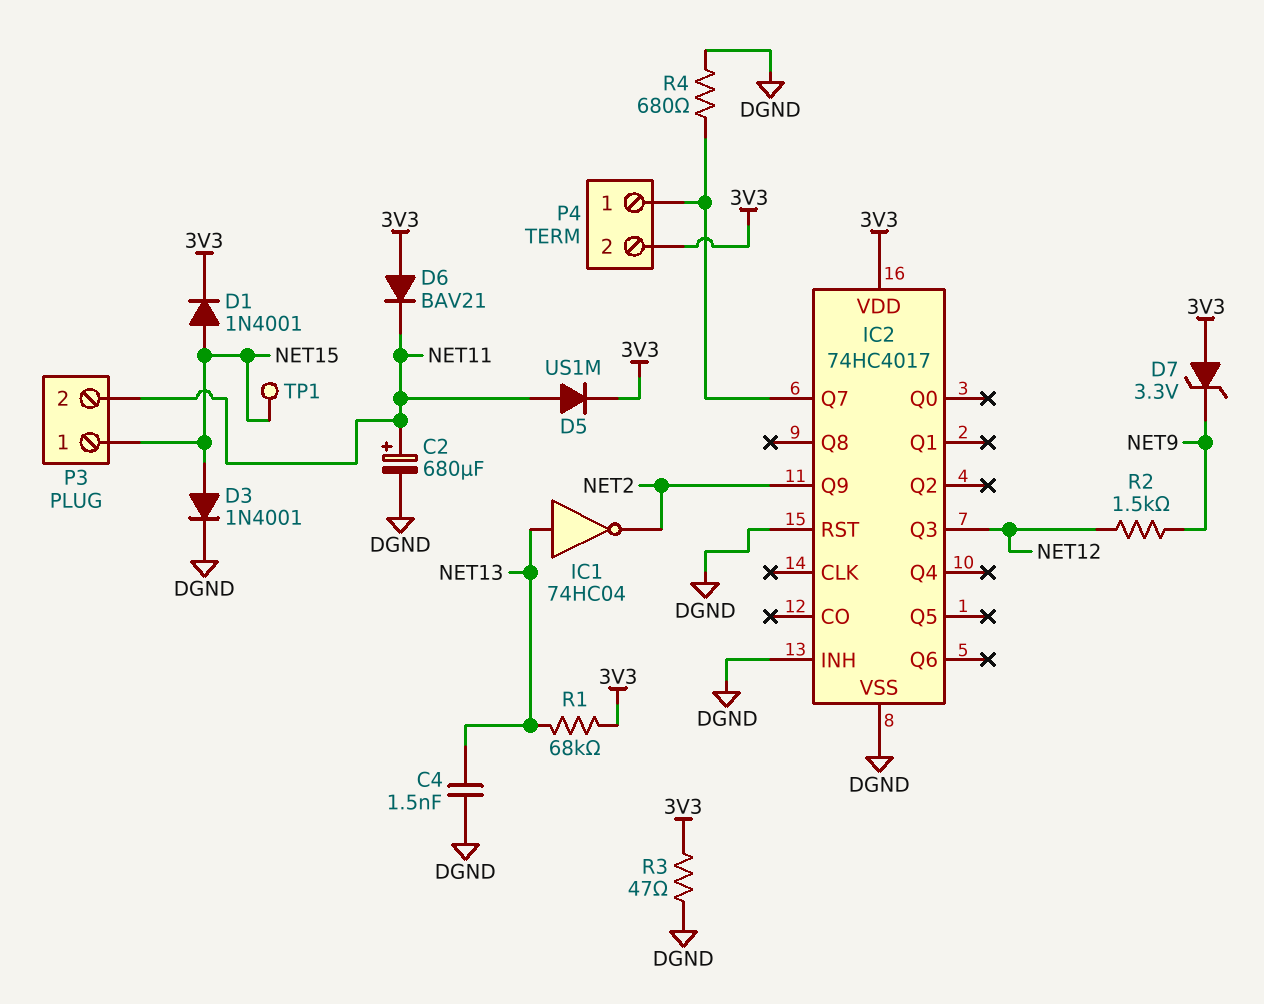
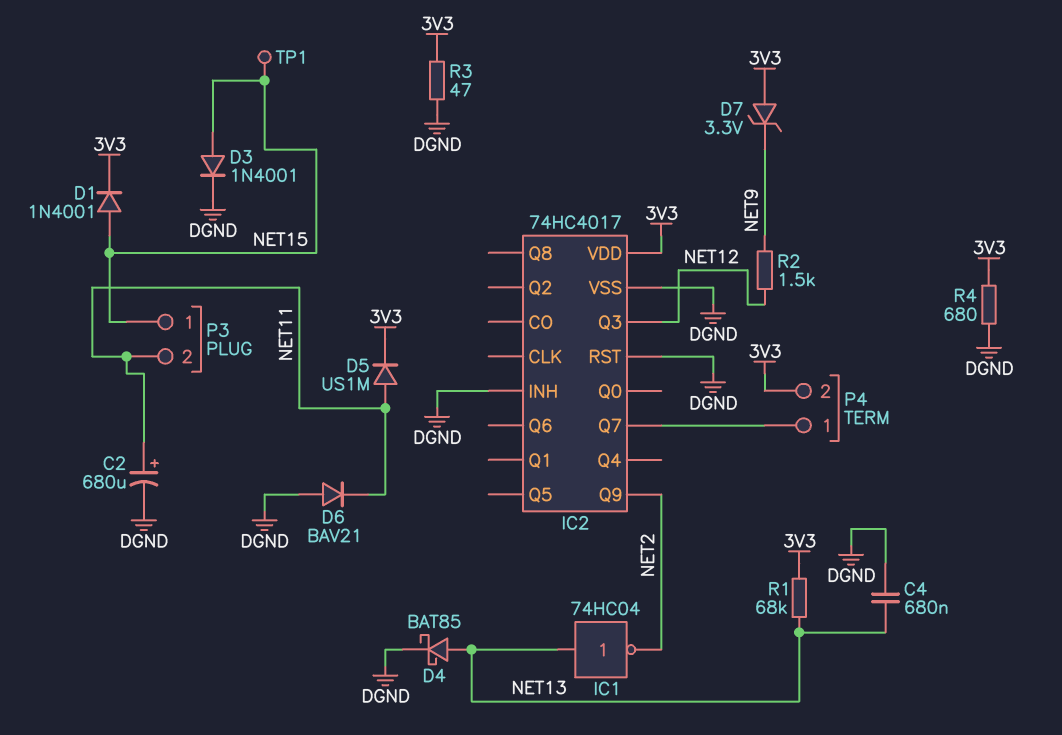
C4: 1.5nF (DGND, NET13) -> 680nF (DGND, NET13)
D4: none -> schottky BAT85 (A NET13, K DGND)
D6: diode BAV21 (A 3V3, K NET11) -> diode BAV21 (A DGND, K NET11)
R4: 680 (DGND, IC2/Q7) -> 680 (3V3, DGND)

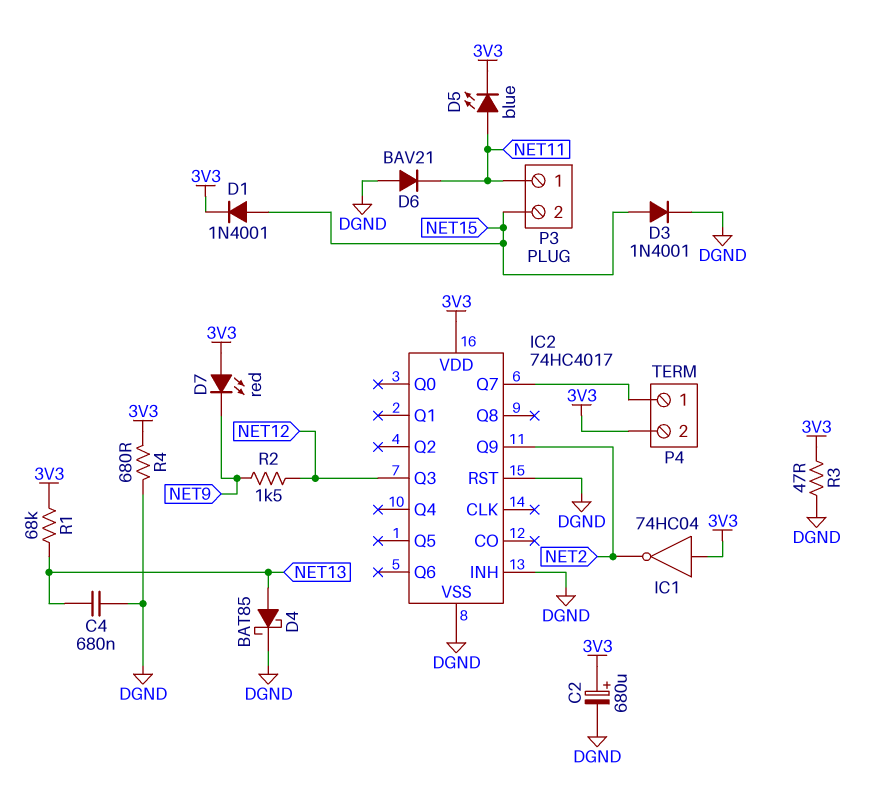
C2: 680uF (plus NET11, minus DGND) -> 680uF (plus 3V3, minus DGND)
D5: diode US1M (A NET11, K 3V3) -> LED blue (A NET11, K 3V3)
D7: zener 3.3V (A 3V3, K NET9) -> LED red (A 3V3, K NET9)
IC1: NOT 74HC04 (in NET13, out NET2) -> NOT 74HC04 (in 3V3, out NET2)
P3 pin 1: NET15 -> NET11
P3 pin 2: NET11 -> NET15
TP1: test point (NET15) -> none

